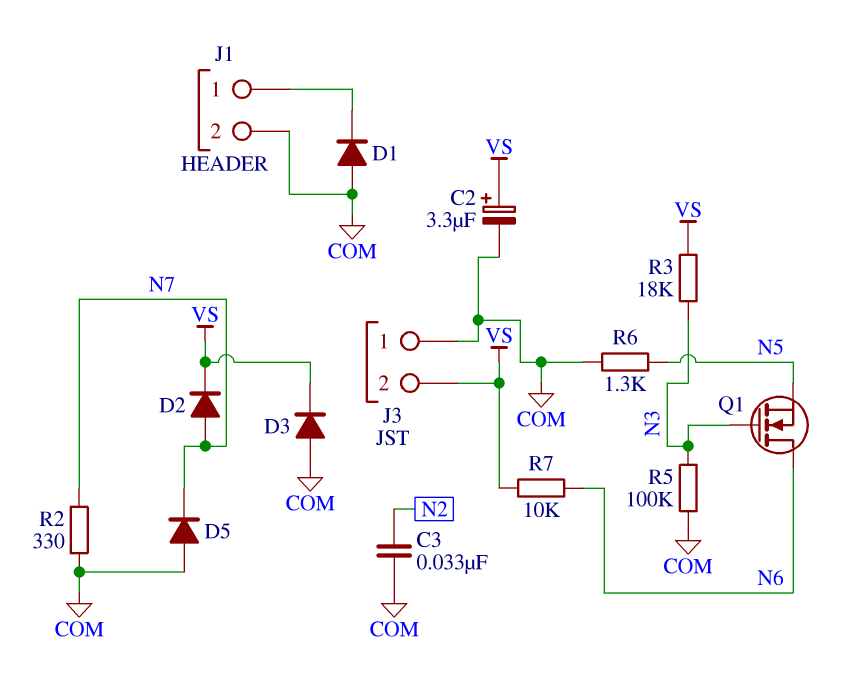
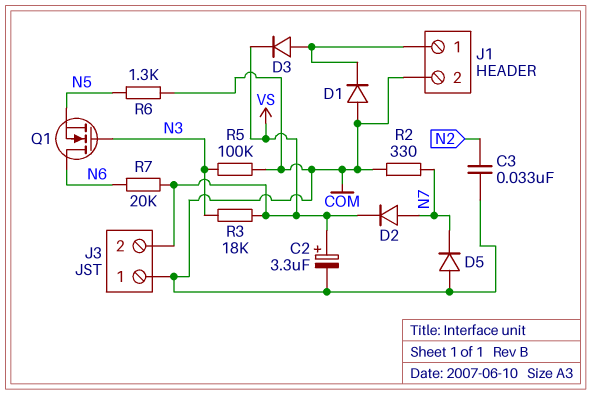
D3: diode (A COM, K VS) -> diode (A J1/1, K VS)
R7: 10k (N6, VS) -> 20k (N6, VS)

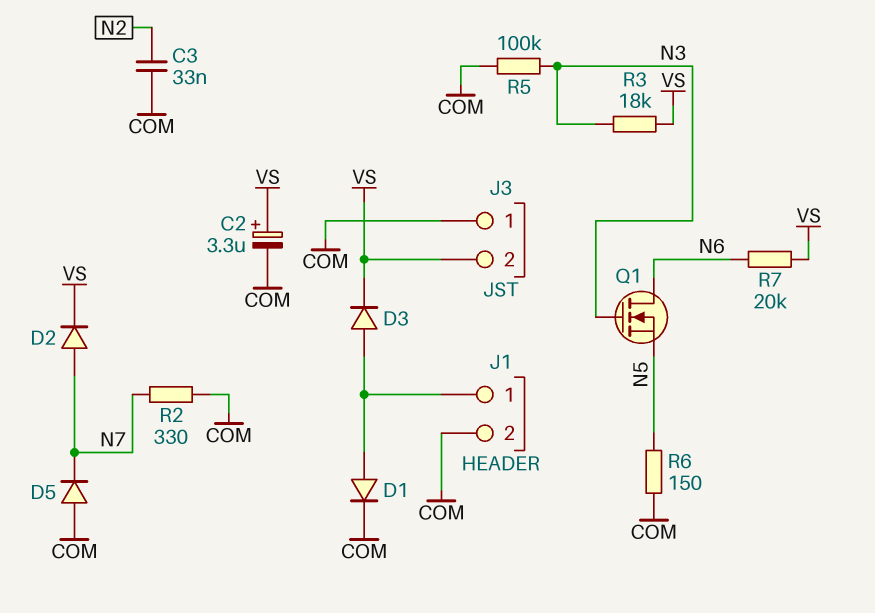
D1: diode (A COM, K J1/1) -> diode (A J1/1, K COM)
R6: 1.3k (COM, N5) -> 150 (COM, N5)

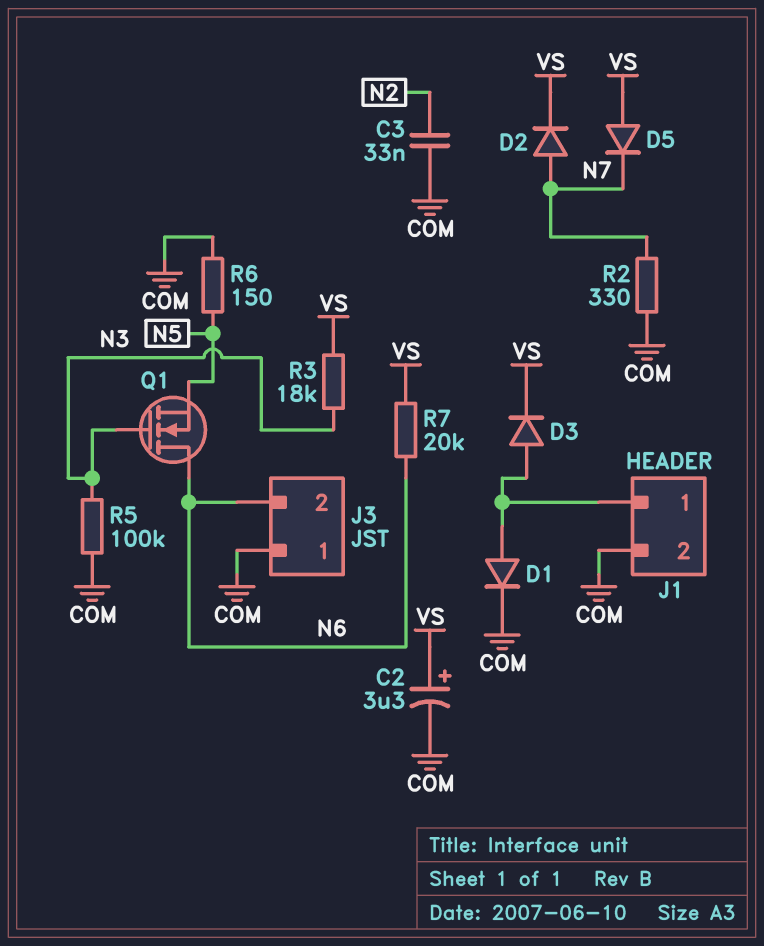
D5: diode (A COM, K N7) -> diode (A VS, K N7)
J3 pin 2: VS -> N6

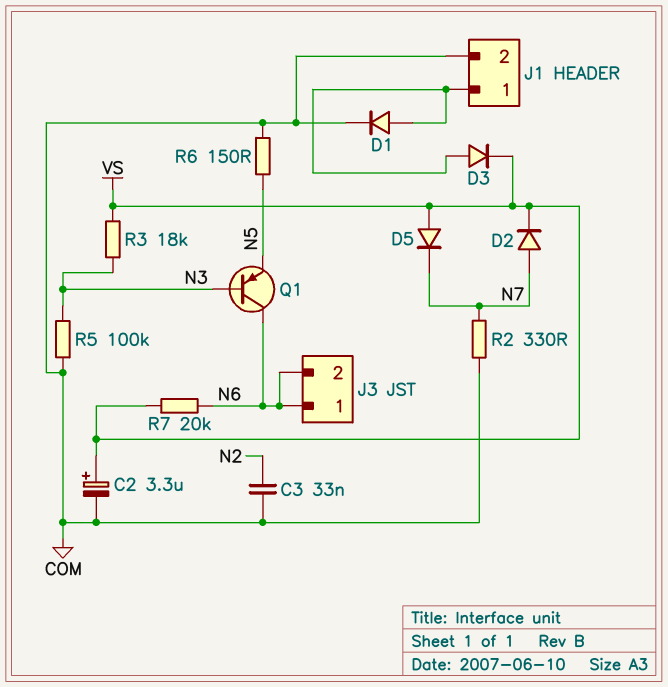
J3 pin 1: COM -> N6
Q1: NMOS (G N3, D N6, S N5) -> PNP (B N3, C N6, E N5)

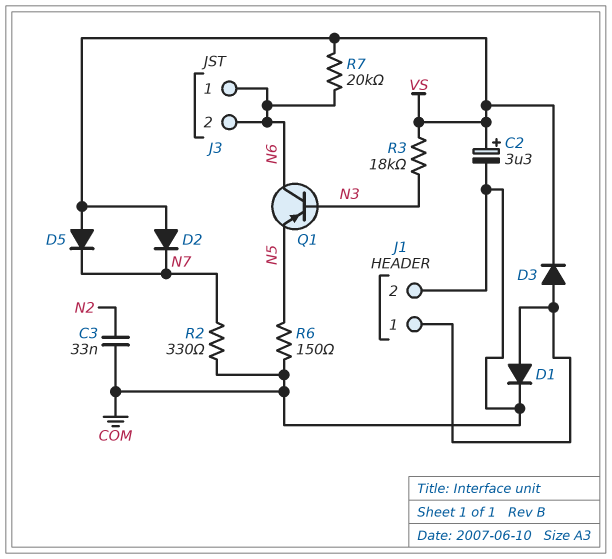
D2: diode (A N7, K VS) -> diode (A VS, K N7)
R5: 100k (COM, N3) -> none

